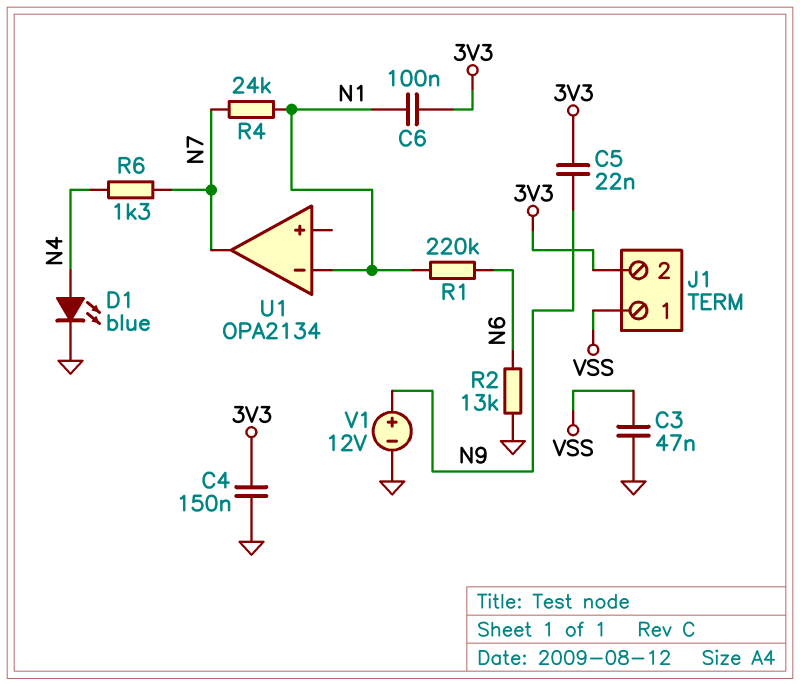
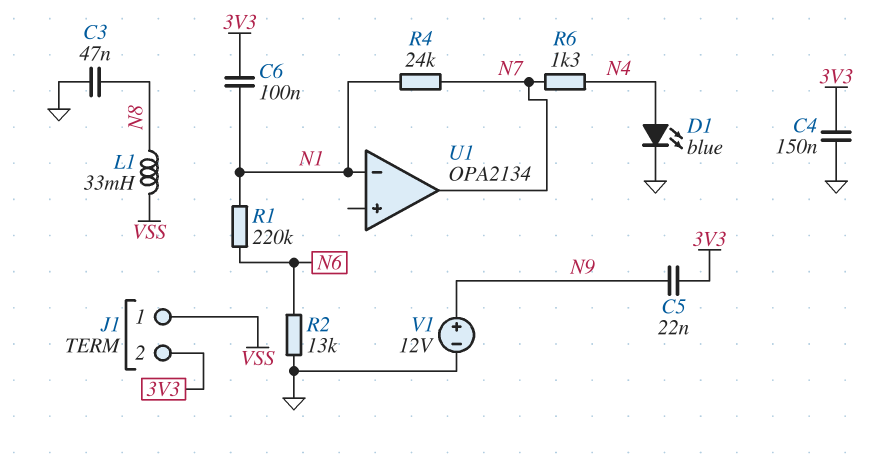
C3: 47nF (GND, VSS) -> 47nF (GND, N8)
L1: none -> 33mH (N8, VSS)

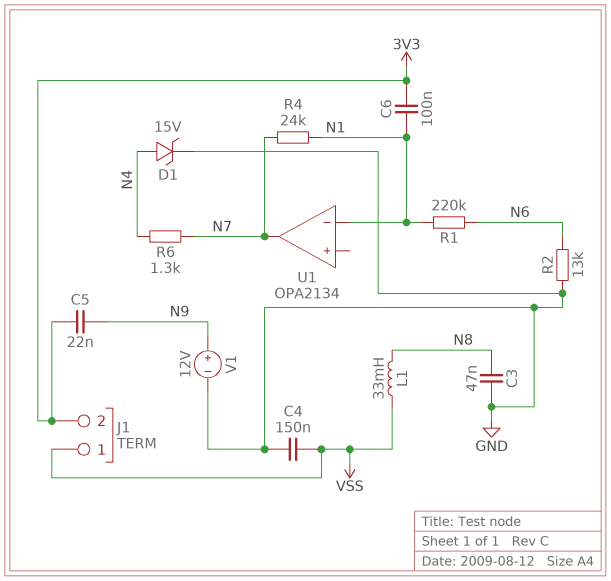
C4: 150nF (3V3, GND) -> 150nF (GND, VSS)
D1: LED blue (A N4, K GND) -> zener 15V (A N4, K GND)

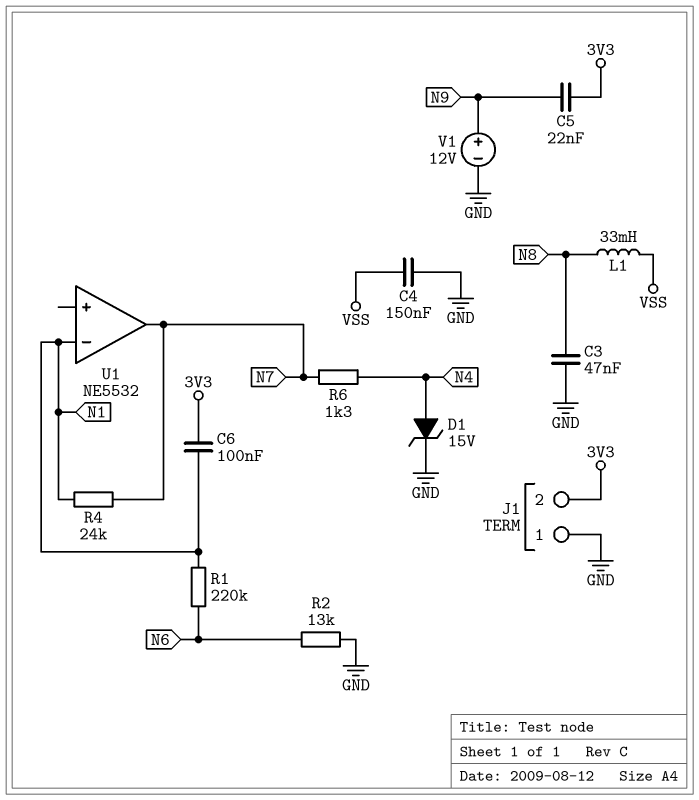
J1 pin 1: VSS -> GND
U1: OPA2134 -> NE5532

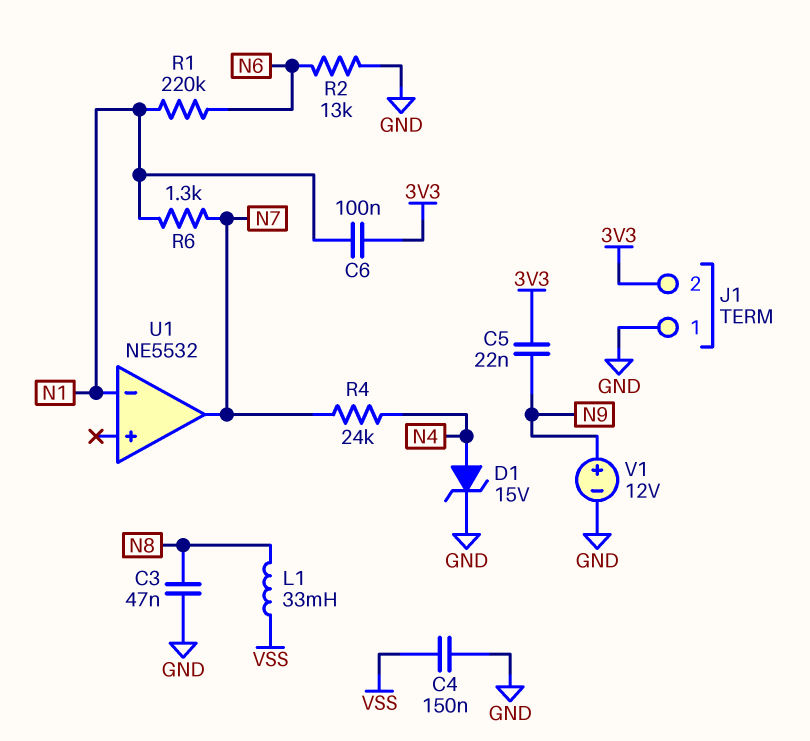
R4: 24k (N1, N7) -> 24k (N4, N7)
R6: 1.3k (N4, N7) -> 1.3k (N1, N7)

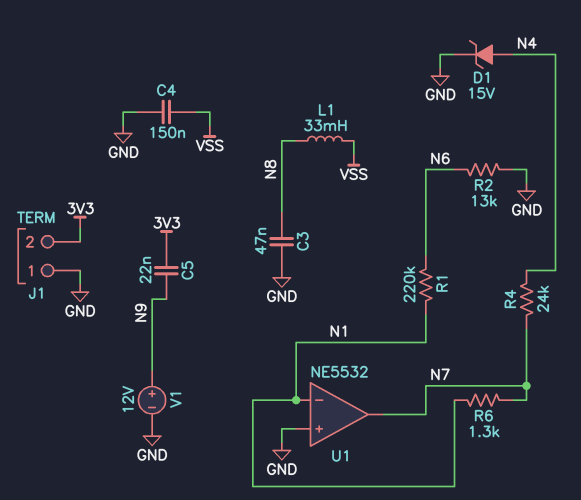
C6: 100nF (3V3, N1) -> none
U1 pin in+: none -> GND

